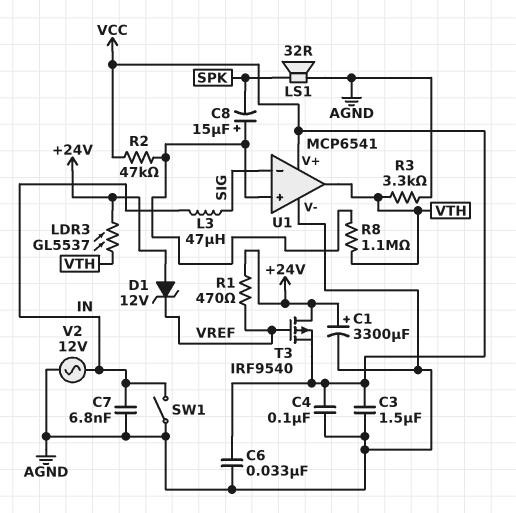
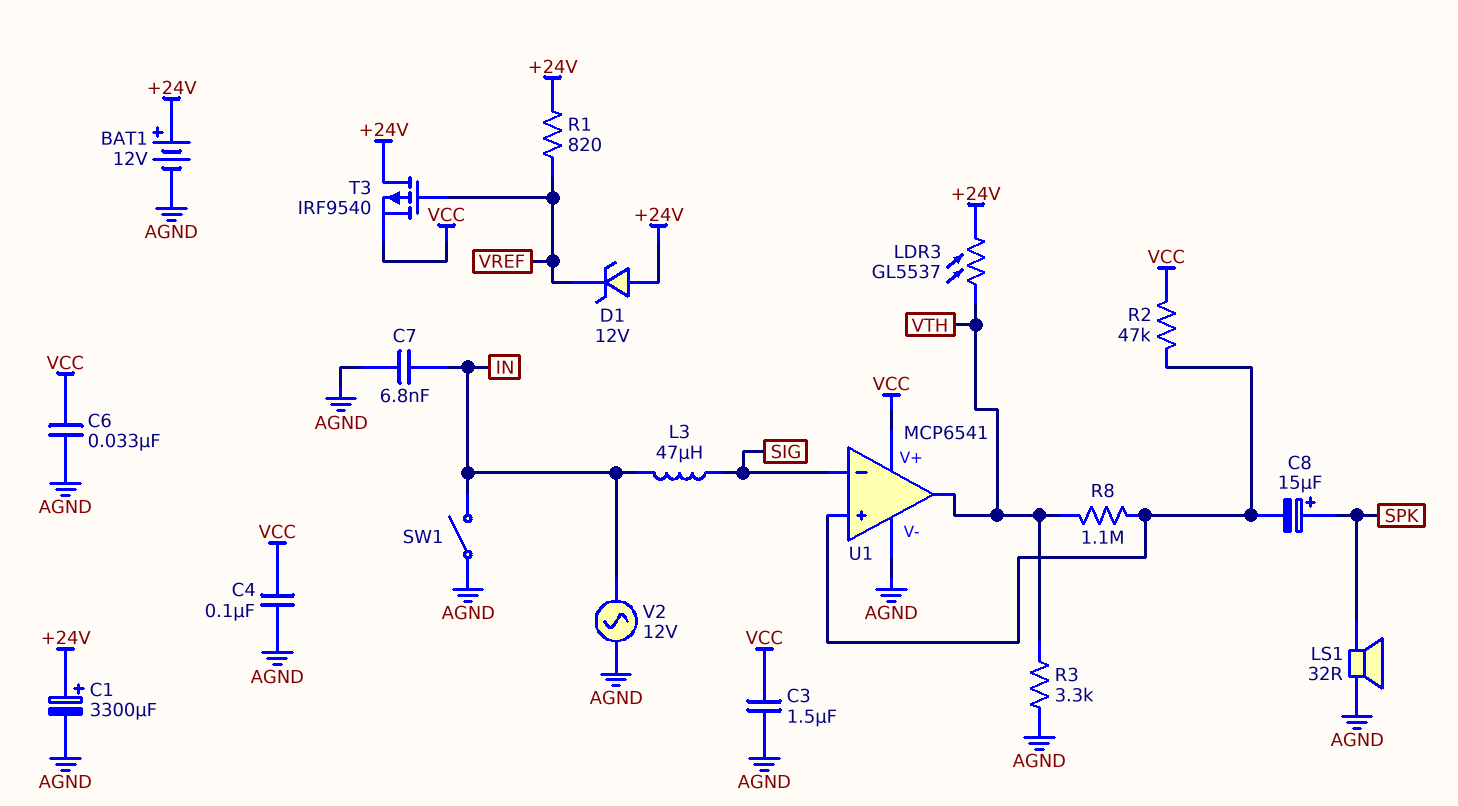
BAT1: none -> 12V (plus +24V, minus AGND)
C8: 15uF (plus U1/in+, minus SPK) -> 15uF (plus SPK, minus U1/in+)
R1: 470 (+24V, VREF) -> 820 (+24V, VREF)

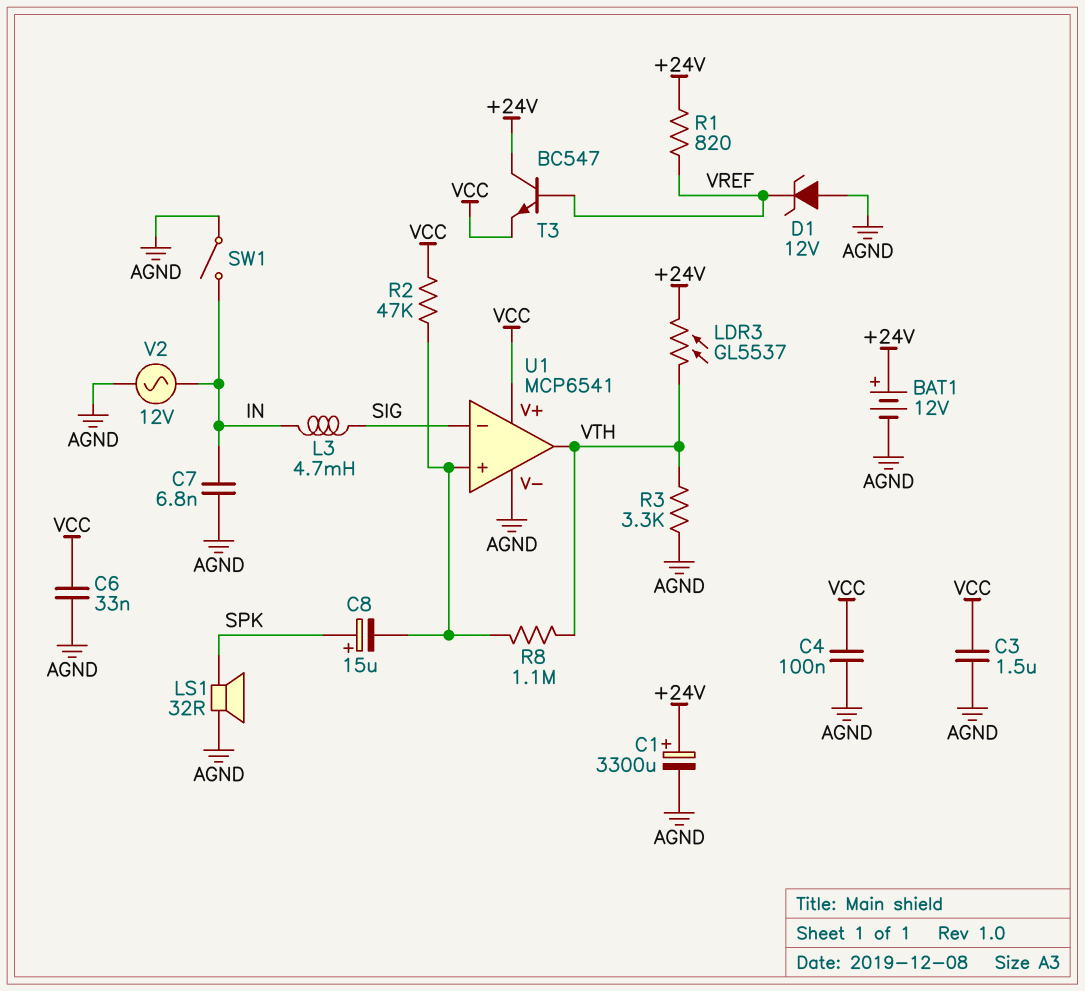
D1: zener 12V (A +24V, K VREF) -> zener 12V (A AGND, K VREF)
L3: 47uH (IN, SIG) -> 4.7mH (IN, SIG)
T3: PMOS IRF9540 (G VREF, D +24V, S VCC) -> NPN BC547 (B VREF, C +24V, E VCC)

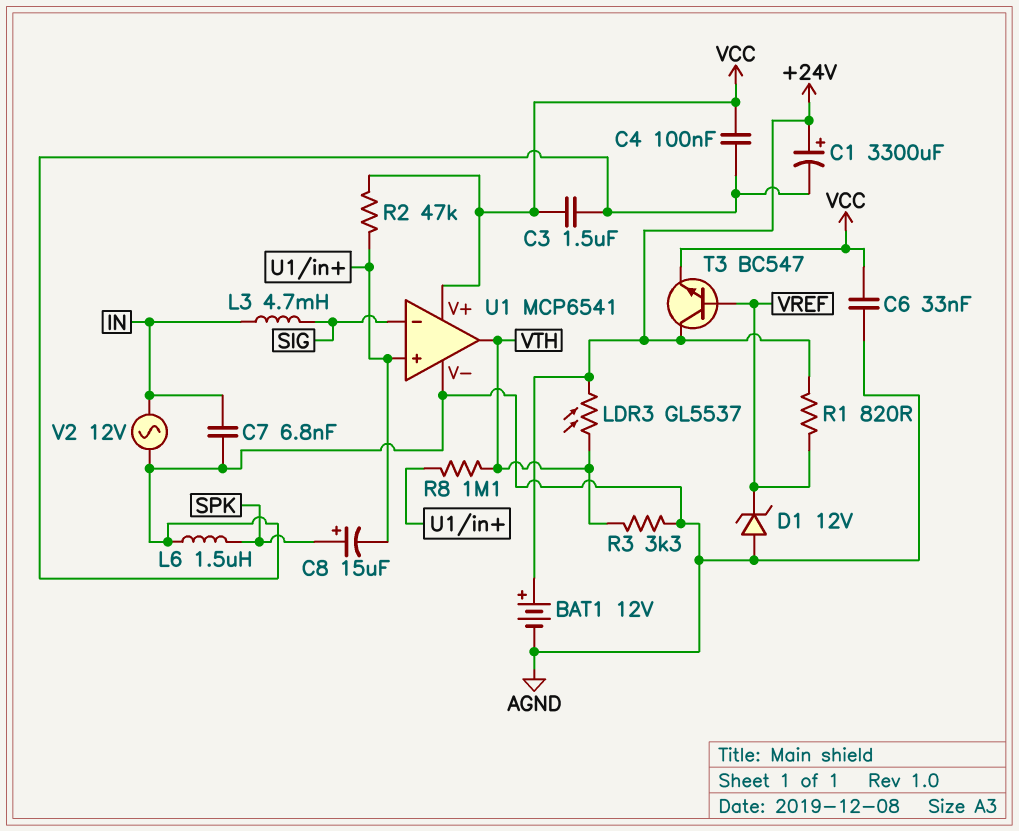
L6: none -> 1.5uH (AGND, SPK)
LS1: speaker 32R (AGND, SPK) -> none
SW1: switch (AGND, IN) -> none

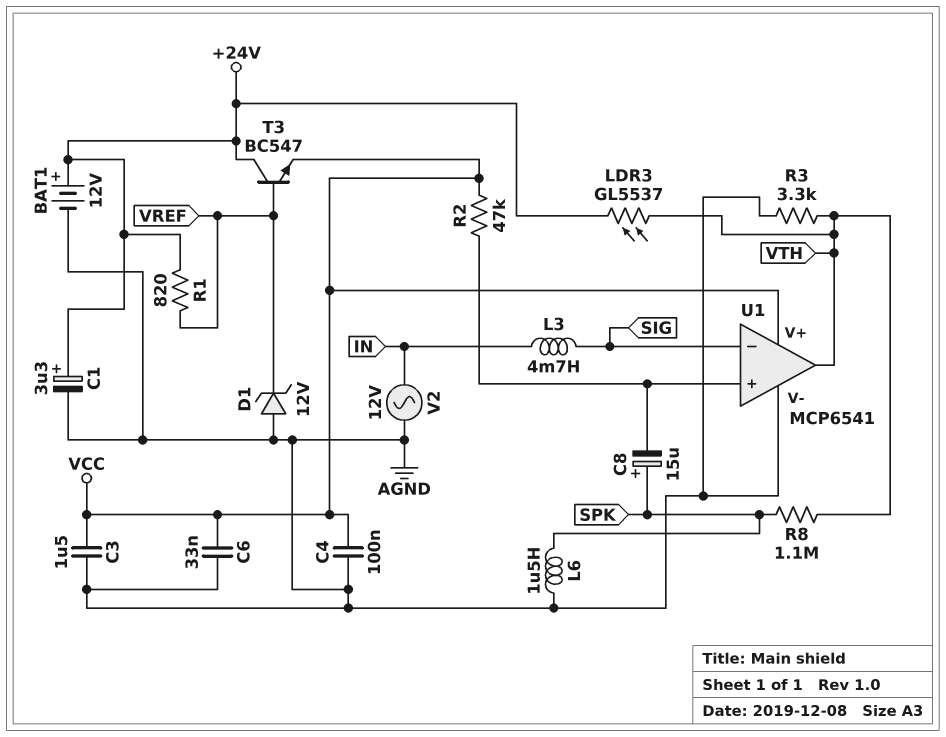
C1: 3300uF (plus +24V, minus AGND) -> 3.3uF (plus +24V, minus AGND)
C7: 6.8nF (AGND, IN) -> none
R8: 1.1M (U1/in+, VTH) -> 1.1M (SPK, VTH)

